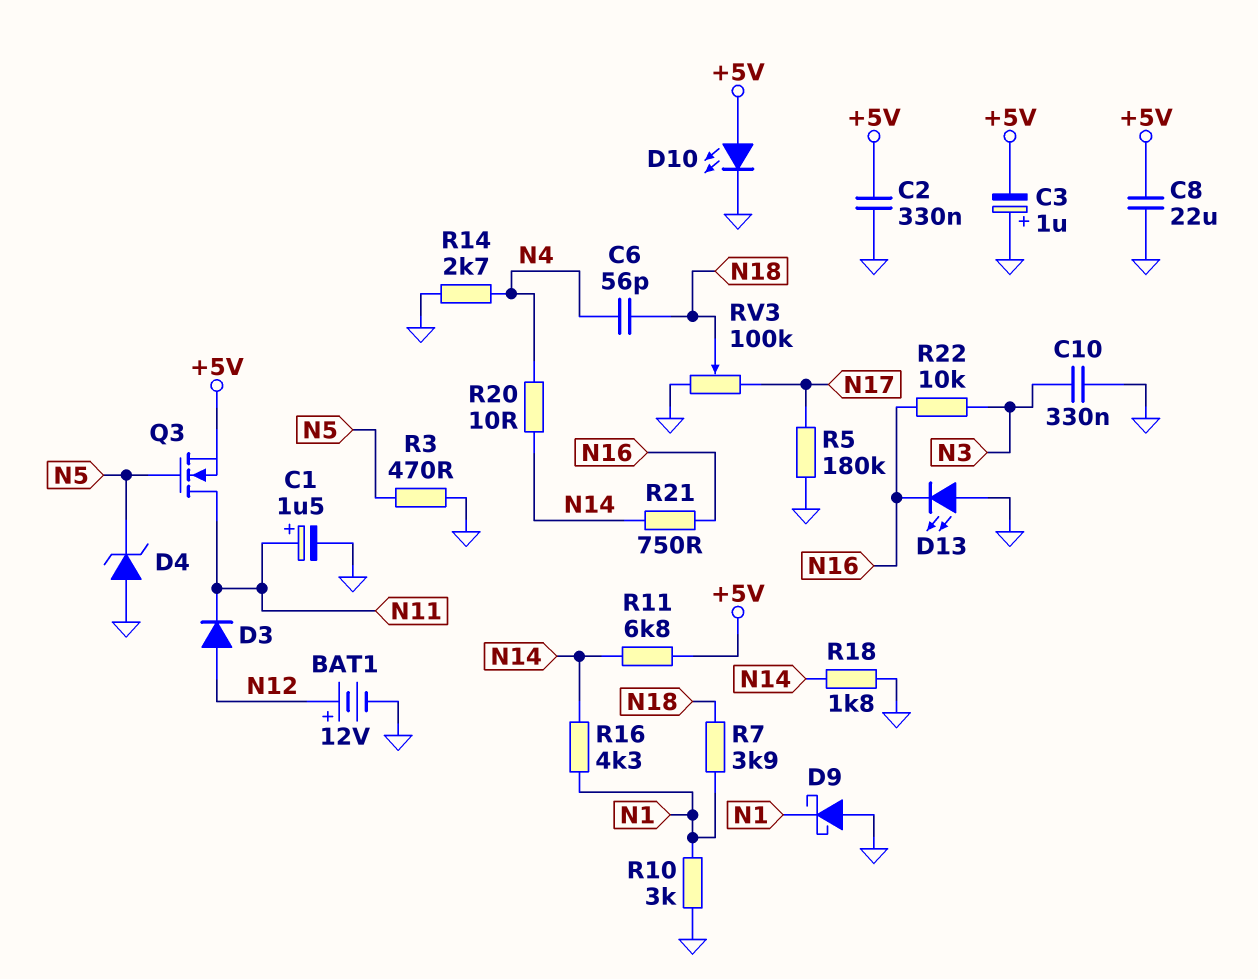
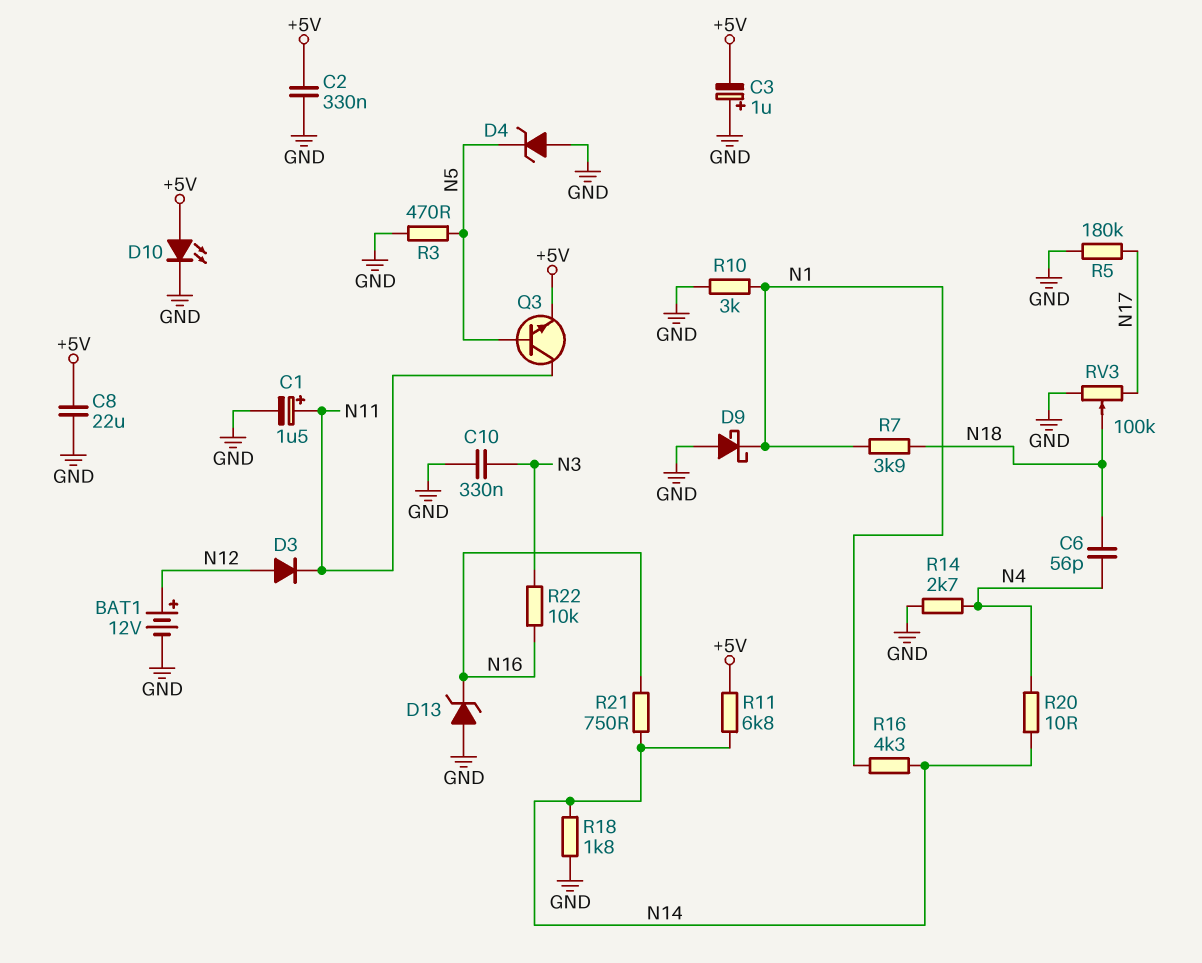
D13: LED (A GND, K N16) -> zener (A GND, K N16)
Q3: NMOS (G N5, D N11, S +5V) -> NPN (B N5, C N11, E +5V)

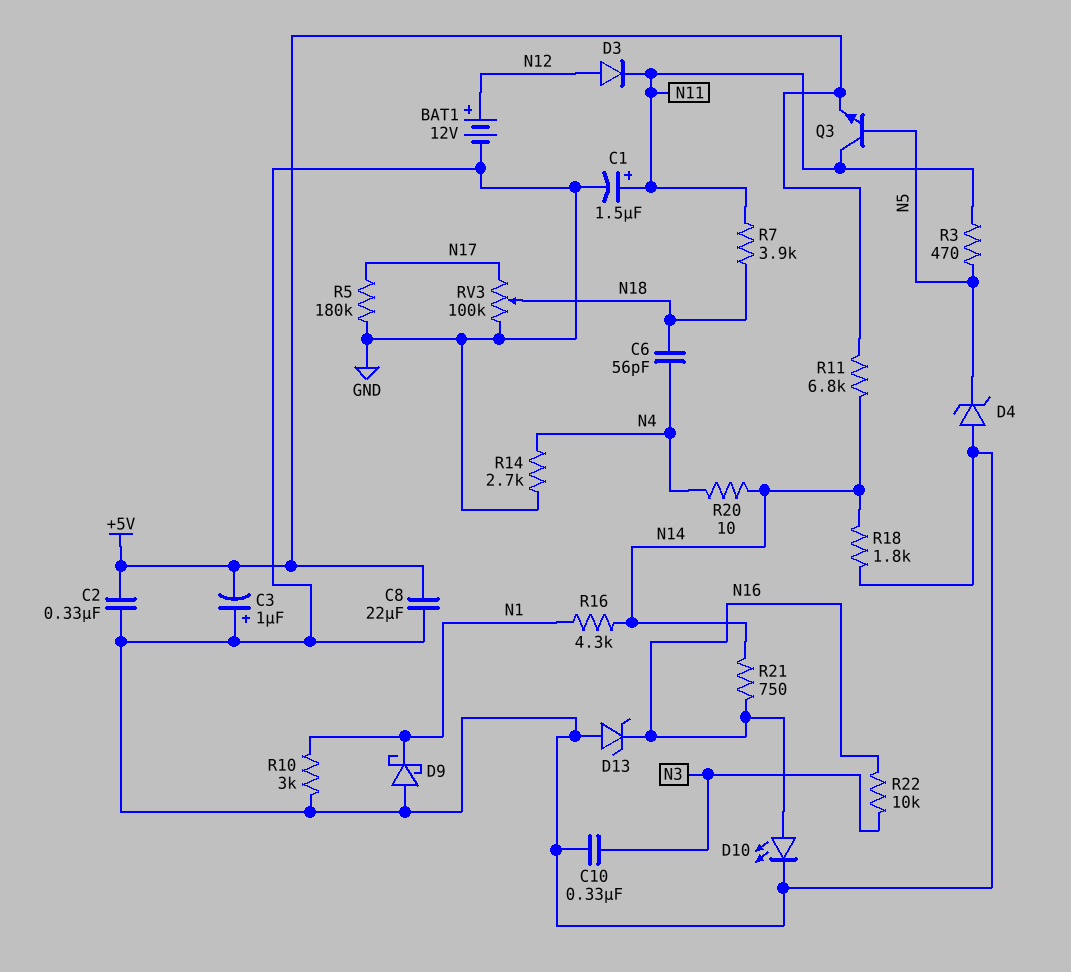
D10: LED (A +5V, K GND) -> LED (A N16, K GND)
R3: 470 (GND, N5) -> 470 (N5, N11)
R7: 3.9k (N1, N18) -> 3.9k (N11, N18)

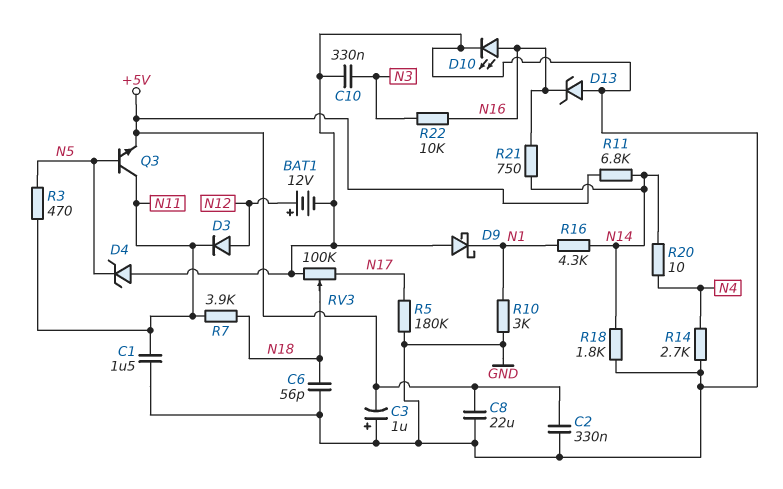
C1: 1.5uF (plus N11, minus GND) -> 1.5uF (GND, N11)
C6: 56pF (N4, N18) -> 56pF (GND, N18)

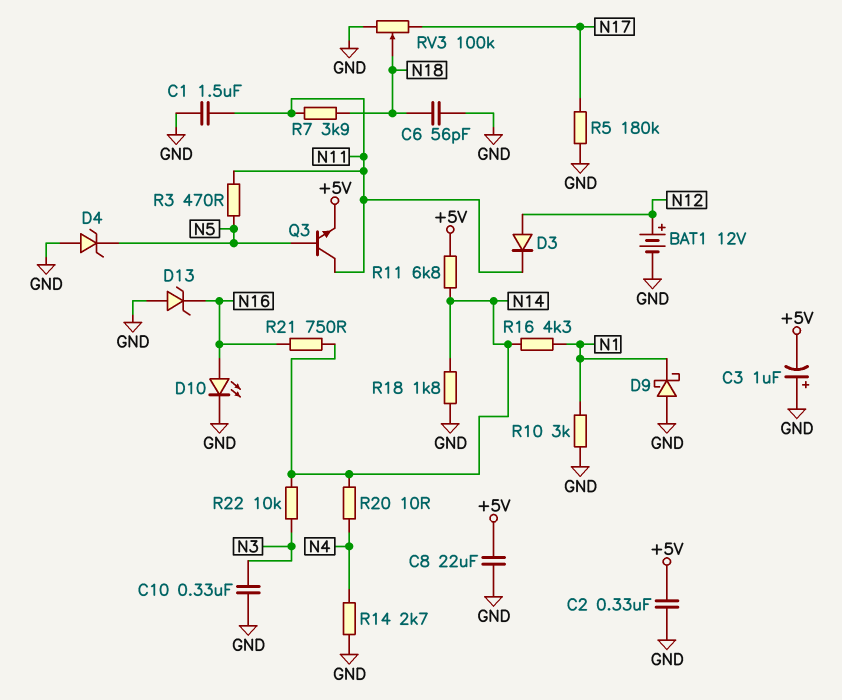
R22: 10k (N3, N16) -> 10k (N3, N14)

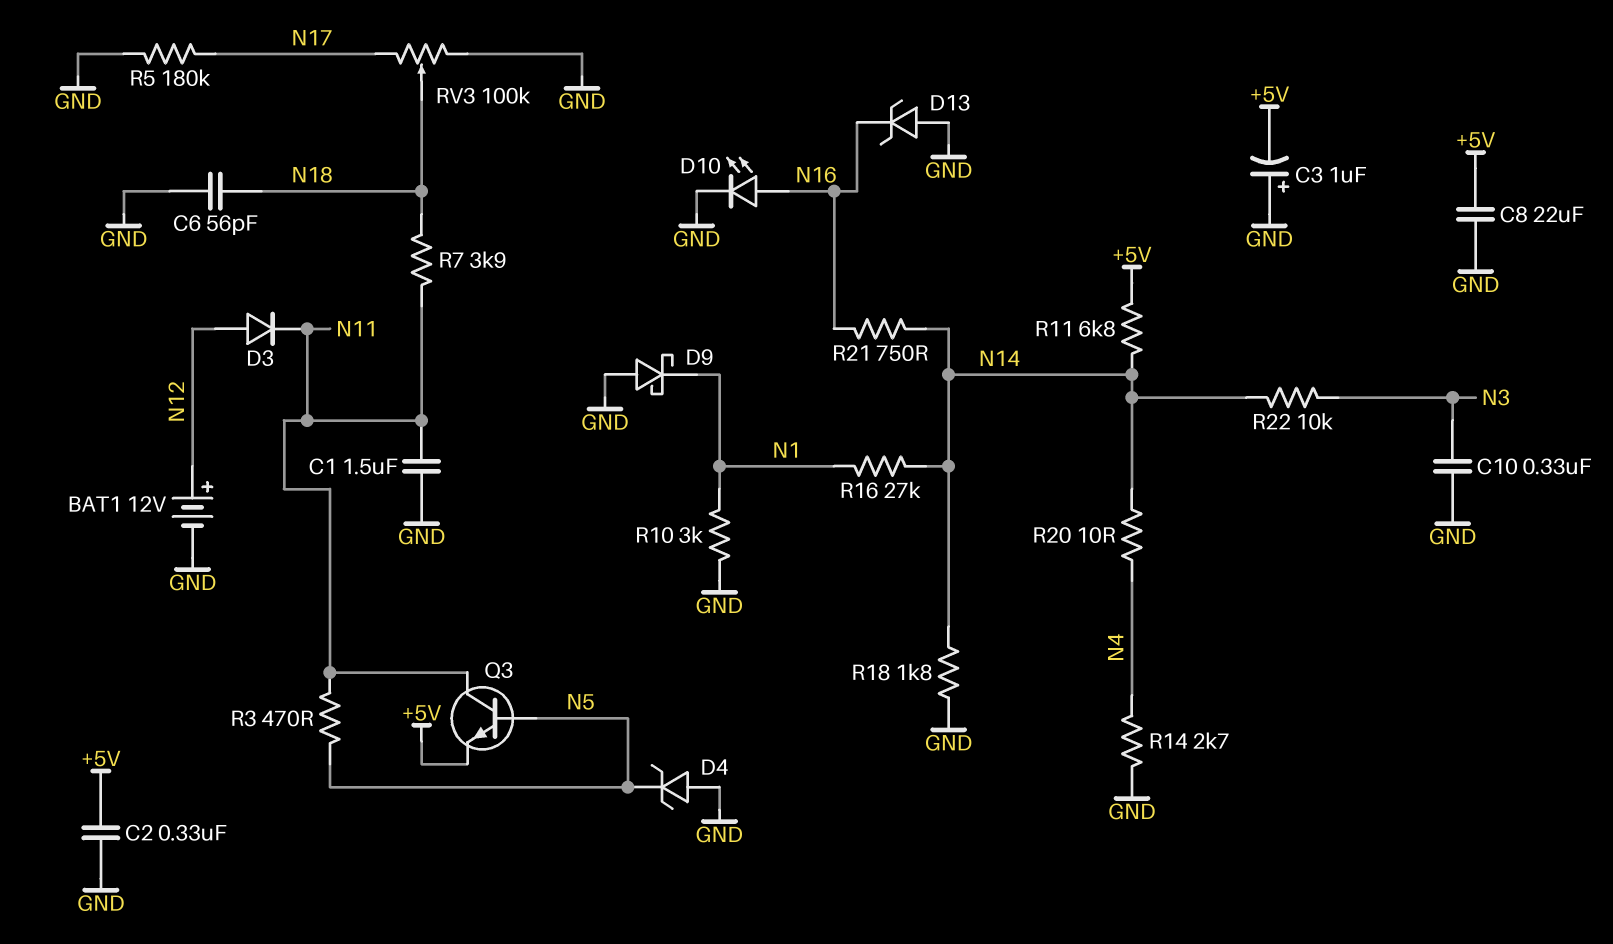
R16: 4.3k (N1, N14) -> 27k (N1, N14)

